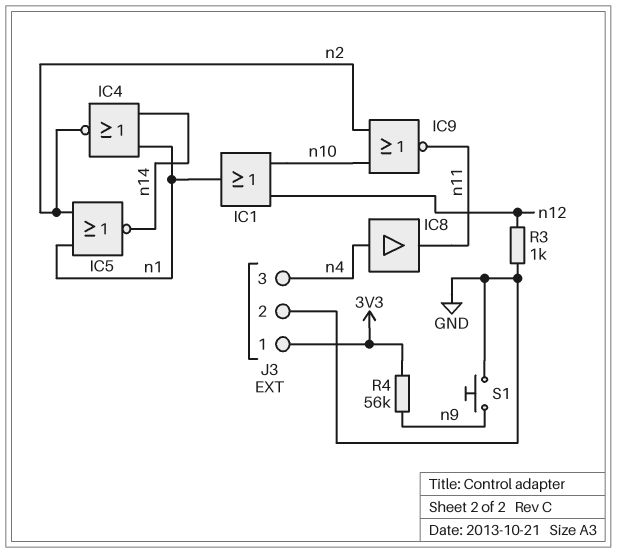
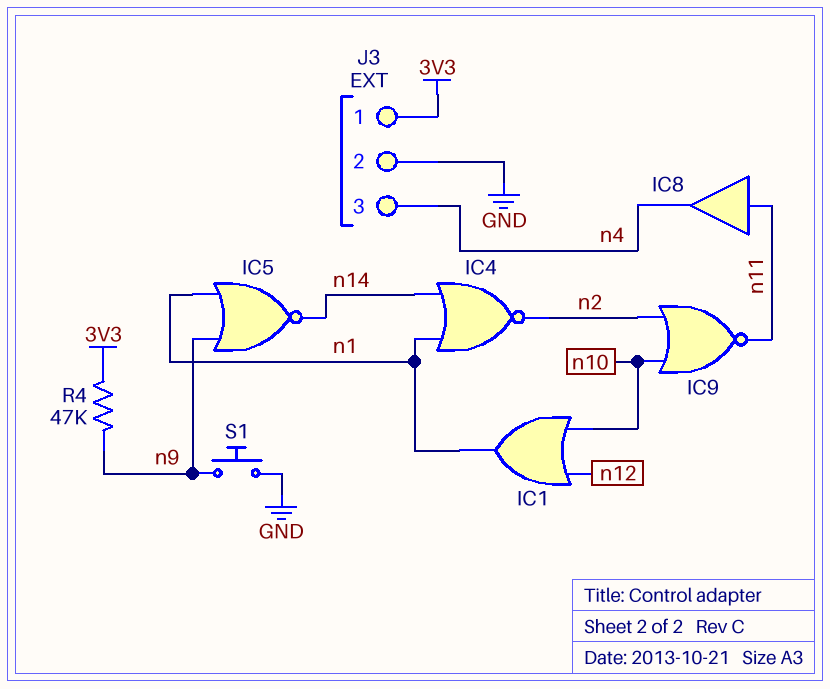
IC5: NOR (in n1, in n2, out n14) -> NOR (in n1, in n9, out n14)
IC8: buffer (in n4, out n11) -> buffer (in n11, out n4)
R3: 1k (GND, n12) -> none
R4: 56k (3V3, n9) -> 47k (3V3, n9)

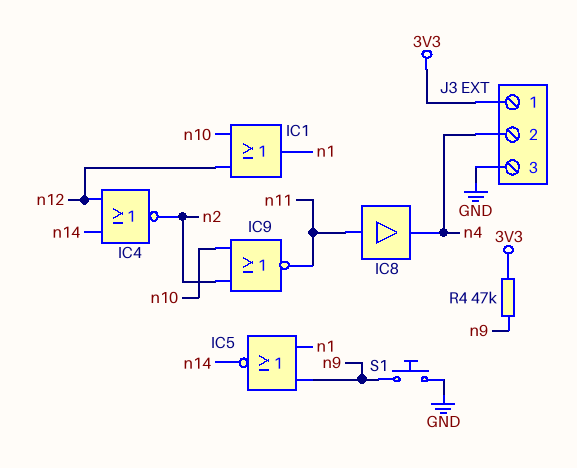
IC4: NOR (in n1, in n14, out n2) -> NOR (in n12, in n14, out n2)
J3 pin 2: GND -> n4
J3 pin 3: n4 -> GND

